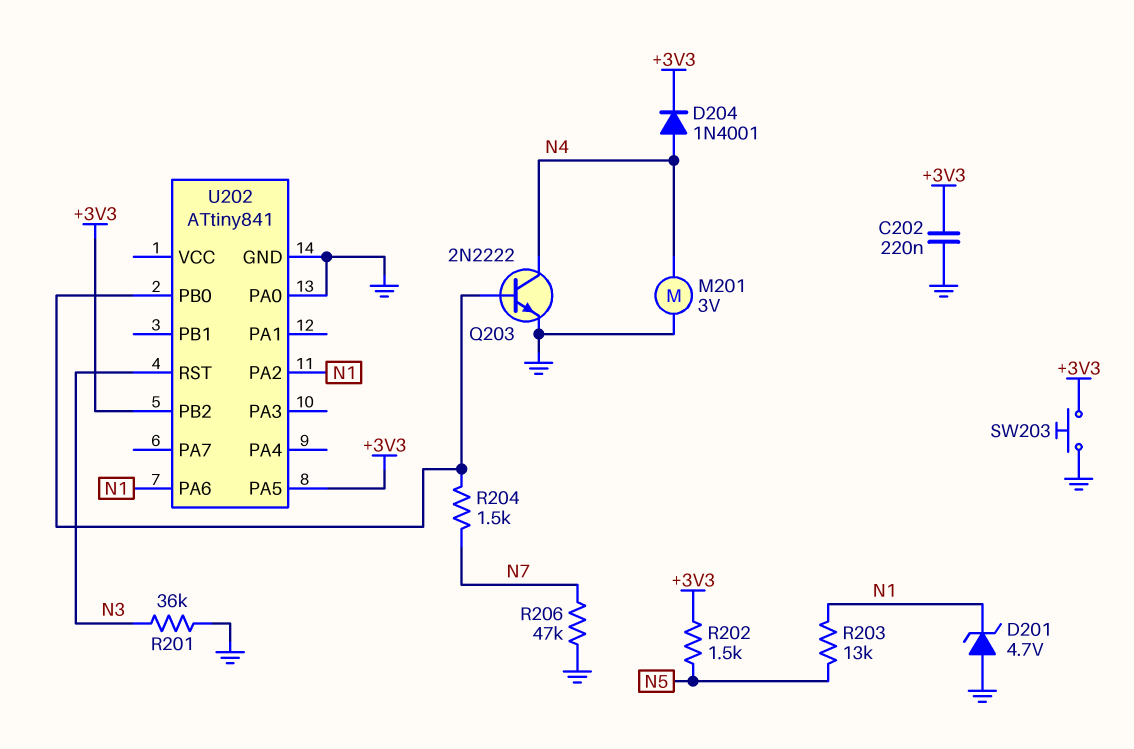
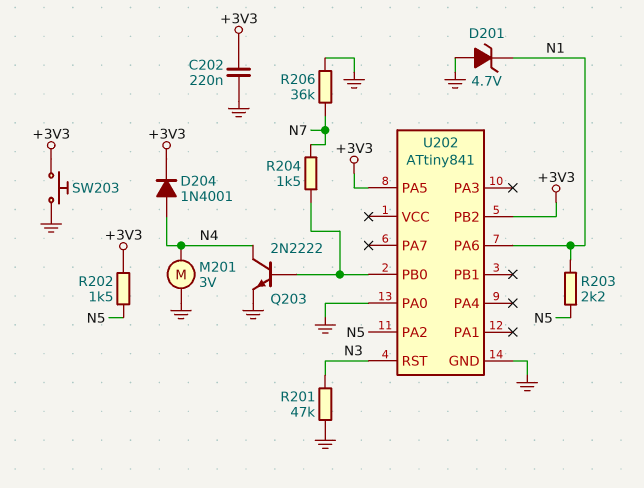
R201: 36k (GND, N3) -> 47k (GND, N3)
R203: 13k (N1, N5) -> 2.2k (N1, N5)
R206: 47k (GND, N7) -> 36k (GND, N7)
U202 pin PA2: N1 -> N5

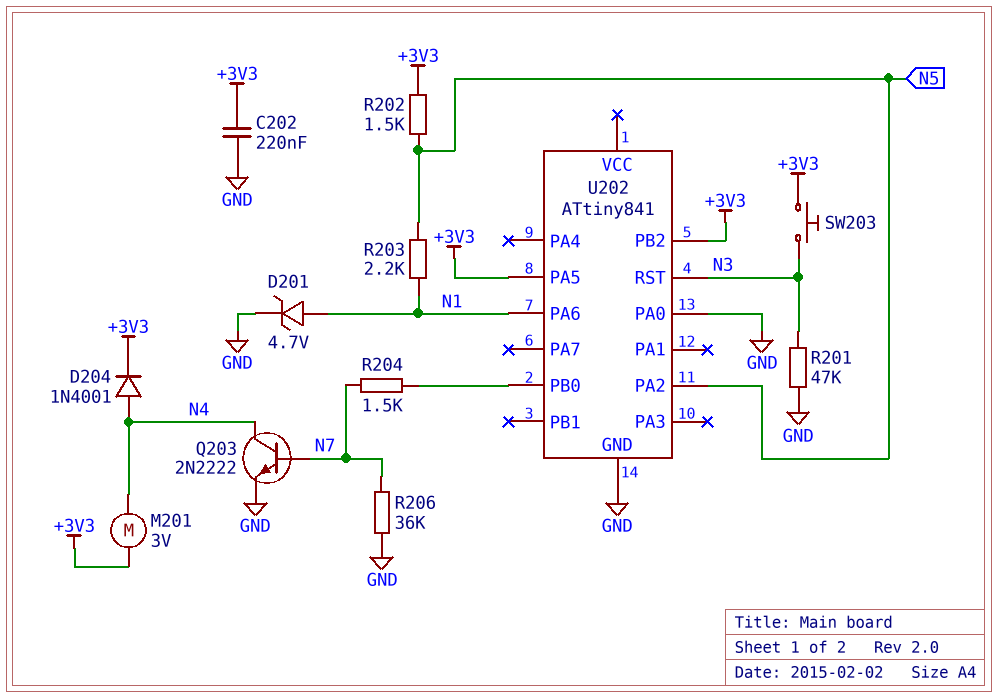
D201: zener 4.7V (A GND, K N1) -> zener 4.7V (A N1, K GND)
M201: motor 3V (GND, N4) -> motor 3V (+3V3, N4)
Q203: NPN 2N2222 (B U202/PB0, C N4, E GND) -> NPN 2N2222 (B N7, C N4, E GND)
SW203: button (+3V3, GND) -> button (+3V3, N3)

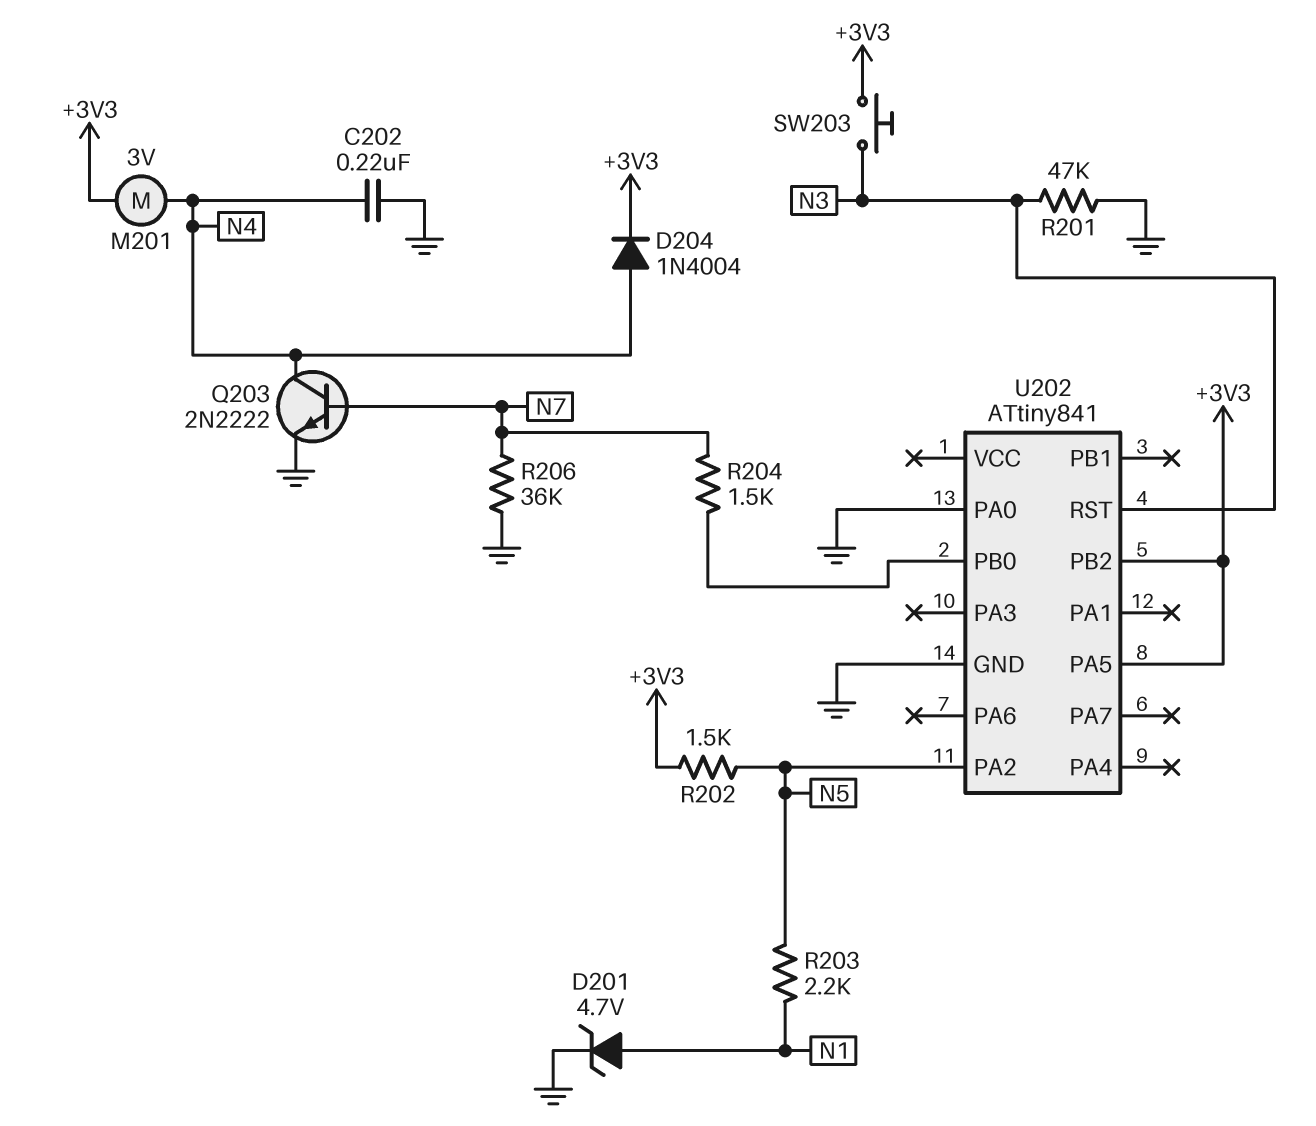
C202: 220nF (+3V3, GND) -> 220nF (GND, N4)
D204: diode 1N4001 (A N4, K +3V3) -> diode 1N4004 (A N4, K +3V3)
U202 pin PA6: N1 -> none

